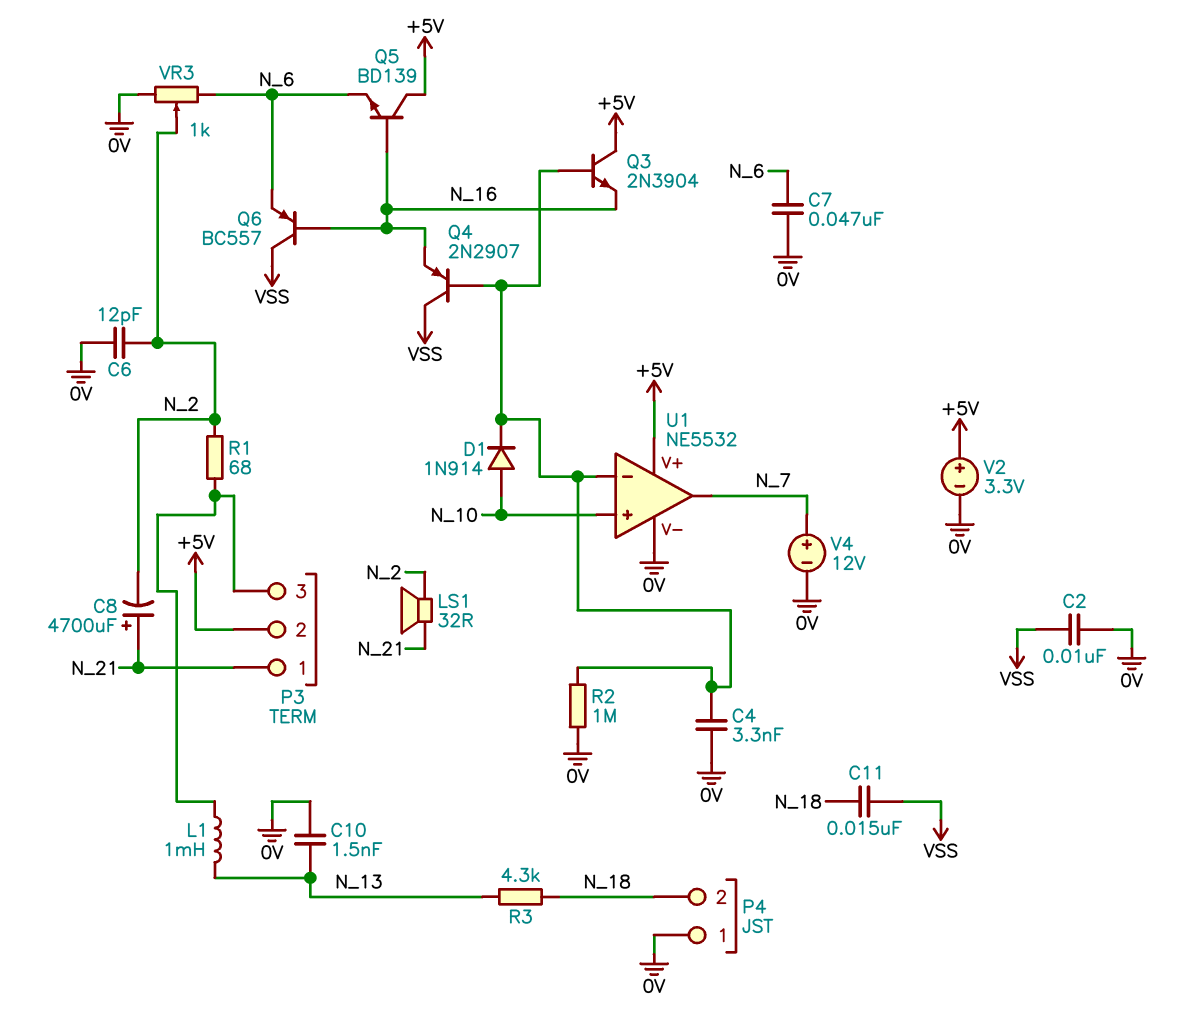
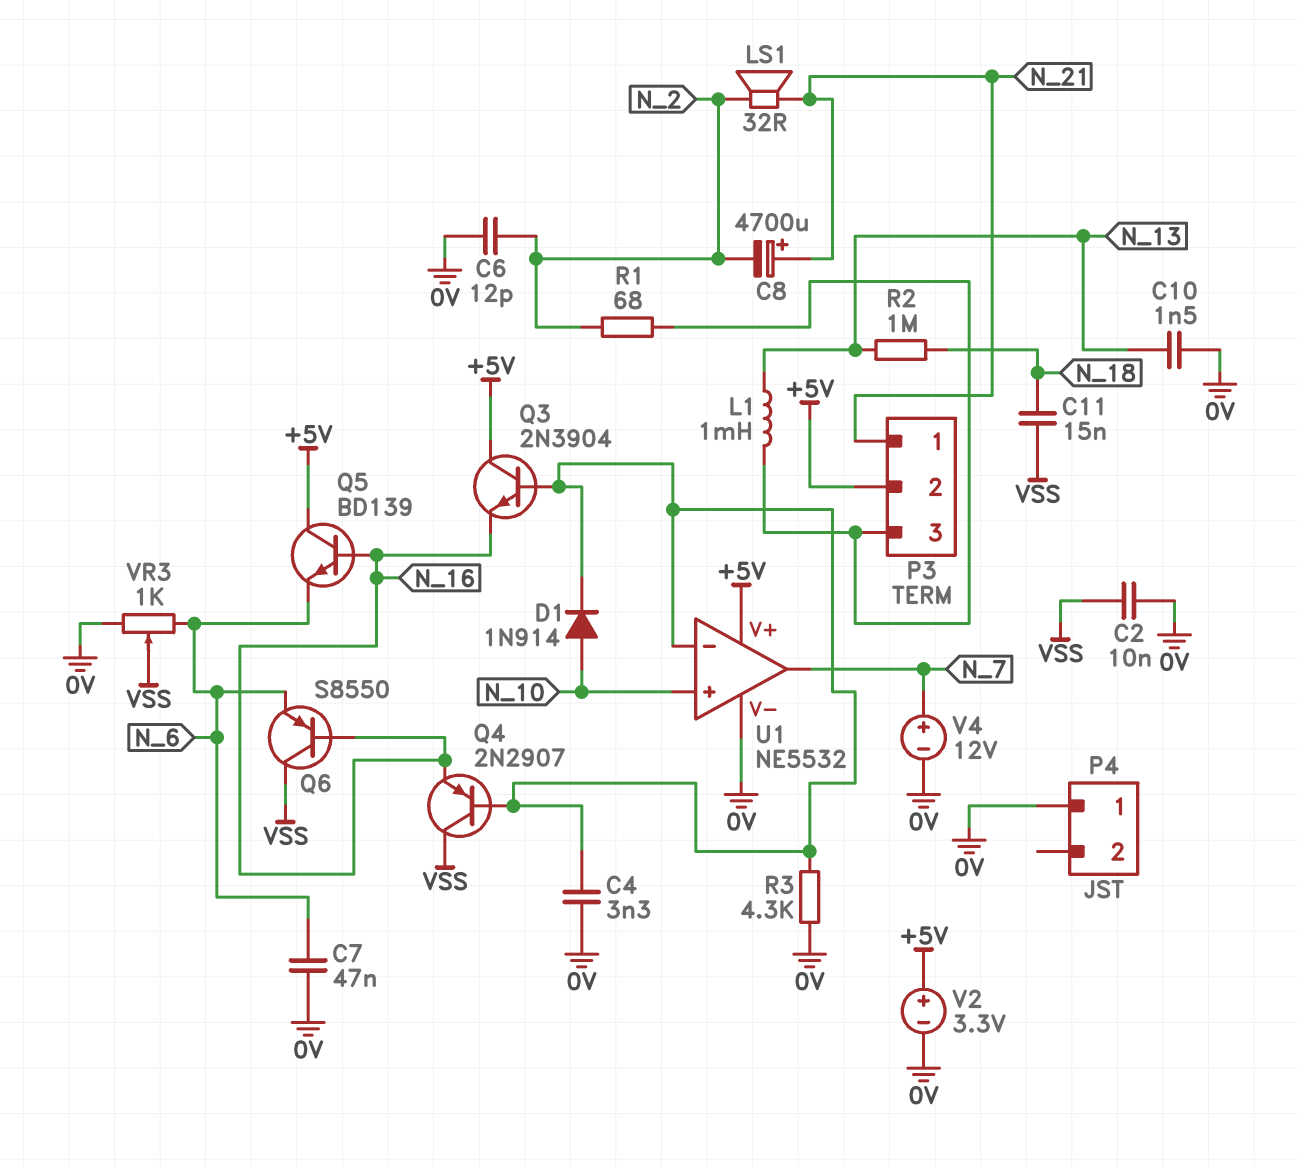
P4 pin 2: N_18 -> none
Q6: PNP BC557 (B N_16, C VSS, E N_6) -> PNP S8550 (B N_16, C VSS, E N_6)
R2: 1M (0V, U1/in-) -> 1M (N_13, N_18)
R3: 4.3k (N_13, N_18) -> 4.3k (0V, U1/in-)
VR3: 1k (0V, N_6, wiper N_2) -> 1k (0V, N_6, wiper VSS)

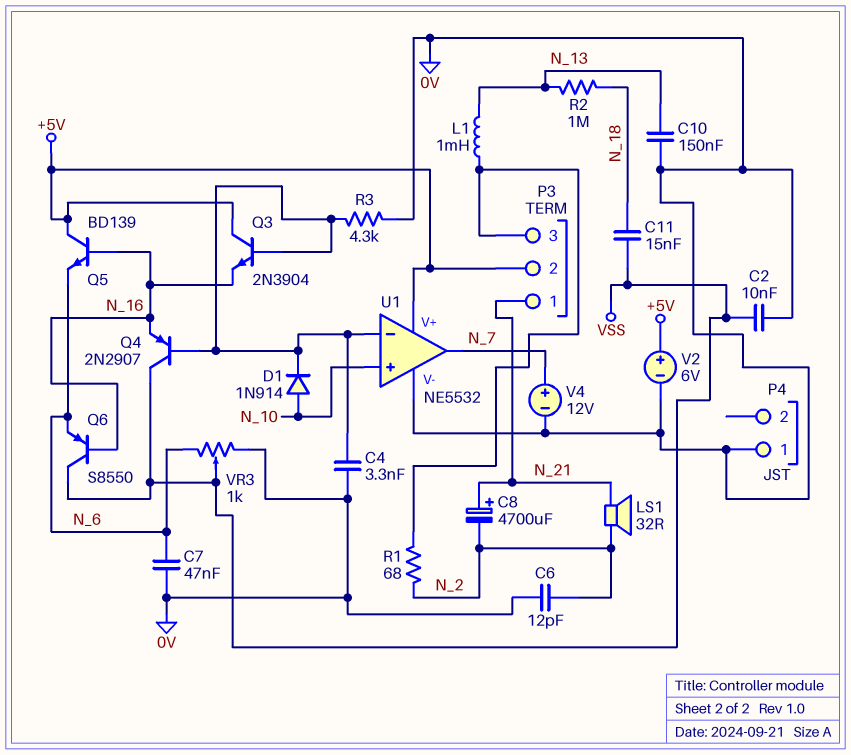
C10: 1.5nF (0V, N_13) -> 150nF (0V, N_13)
V2: 3.3V (plus +5V, minus 0V) -> 6V (plus +5V, minus 0V)

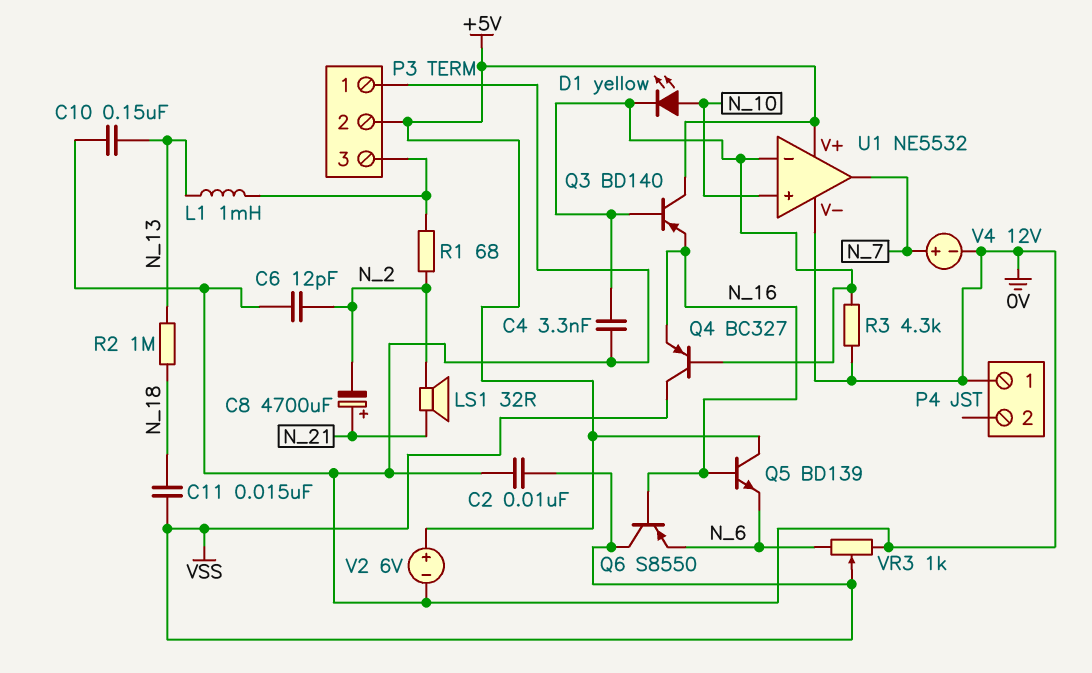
C7: 47nF (0V, N_6) -> none
D1: diode 1N914 (A N_10, K U1/in-) -> LED yellow (A N_10, K U1/in-)
P3 pin 1: N_21 -> 0V
Q3: NPN 2N3904 (B U1/in-, C +5V, E N_16) -> PNP BD140 (B U1/in-, C +5V, E N_16)
Q4: PNP 2N2907 (B U1/in-, C VSS, E N_16) -> PNP BC327 (B U1/in-, C VSS, E N_16)

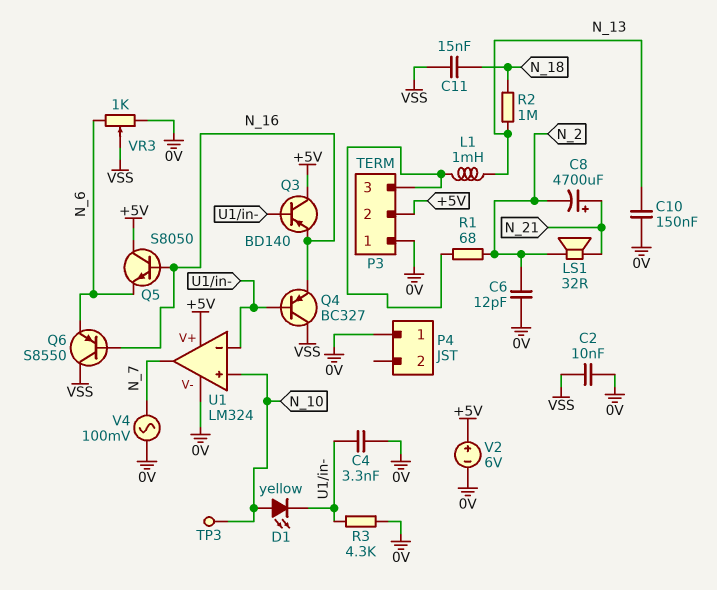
Q5: NPN BD139 (B N_16, C +5V, E N_6) -> NPN S8050 (B N_16, C +5V, E N_6)
TP3: none -> test point (N_10)
U1: NE5532 -> LM324
V4: 12V (plus N_7, minus 0V) -> AC 100mV (0V, N_7)

